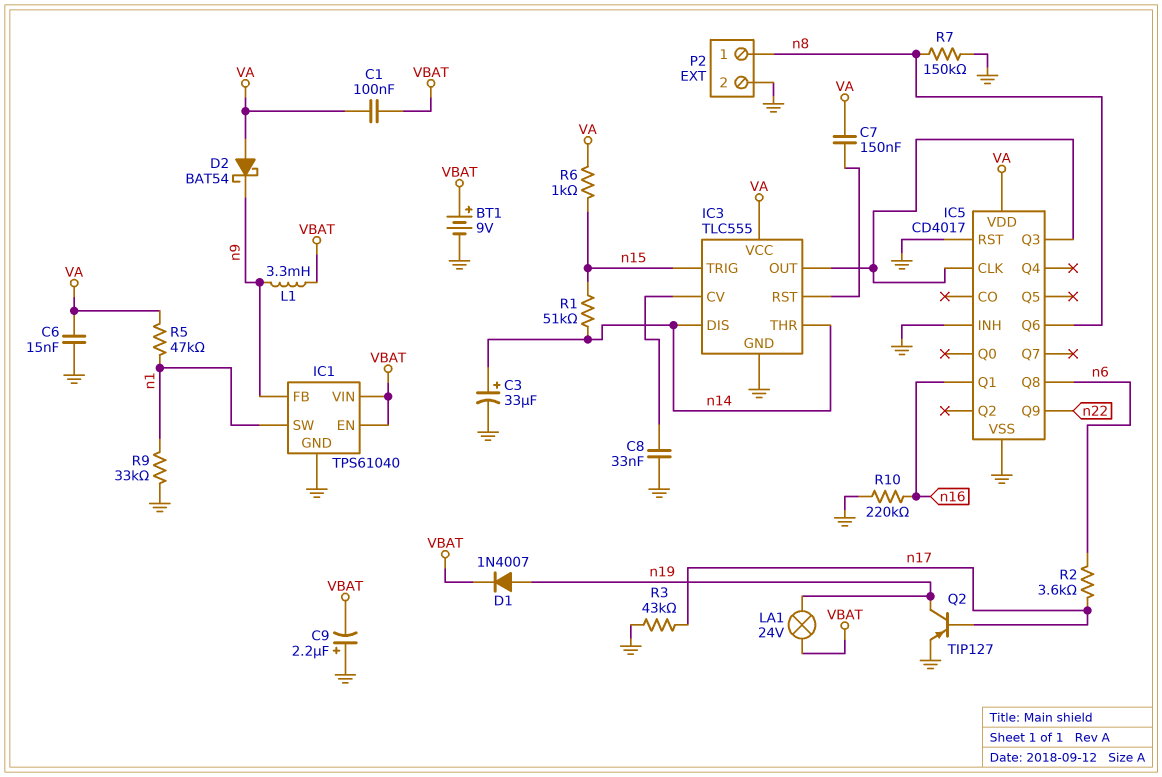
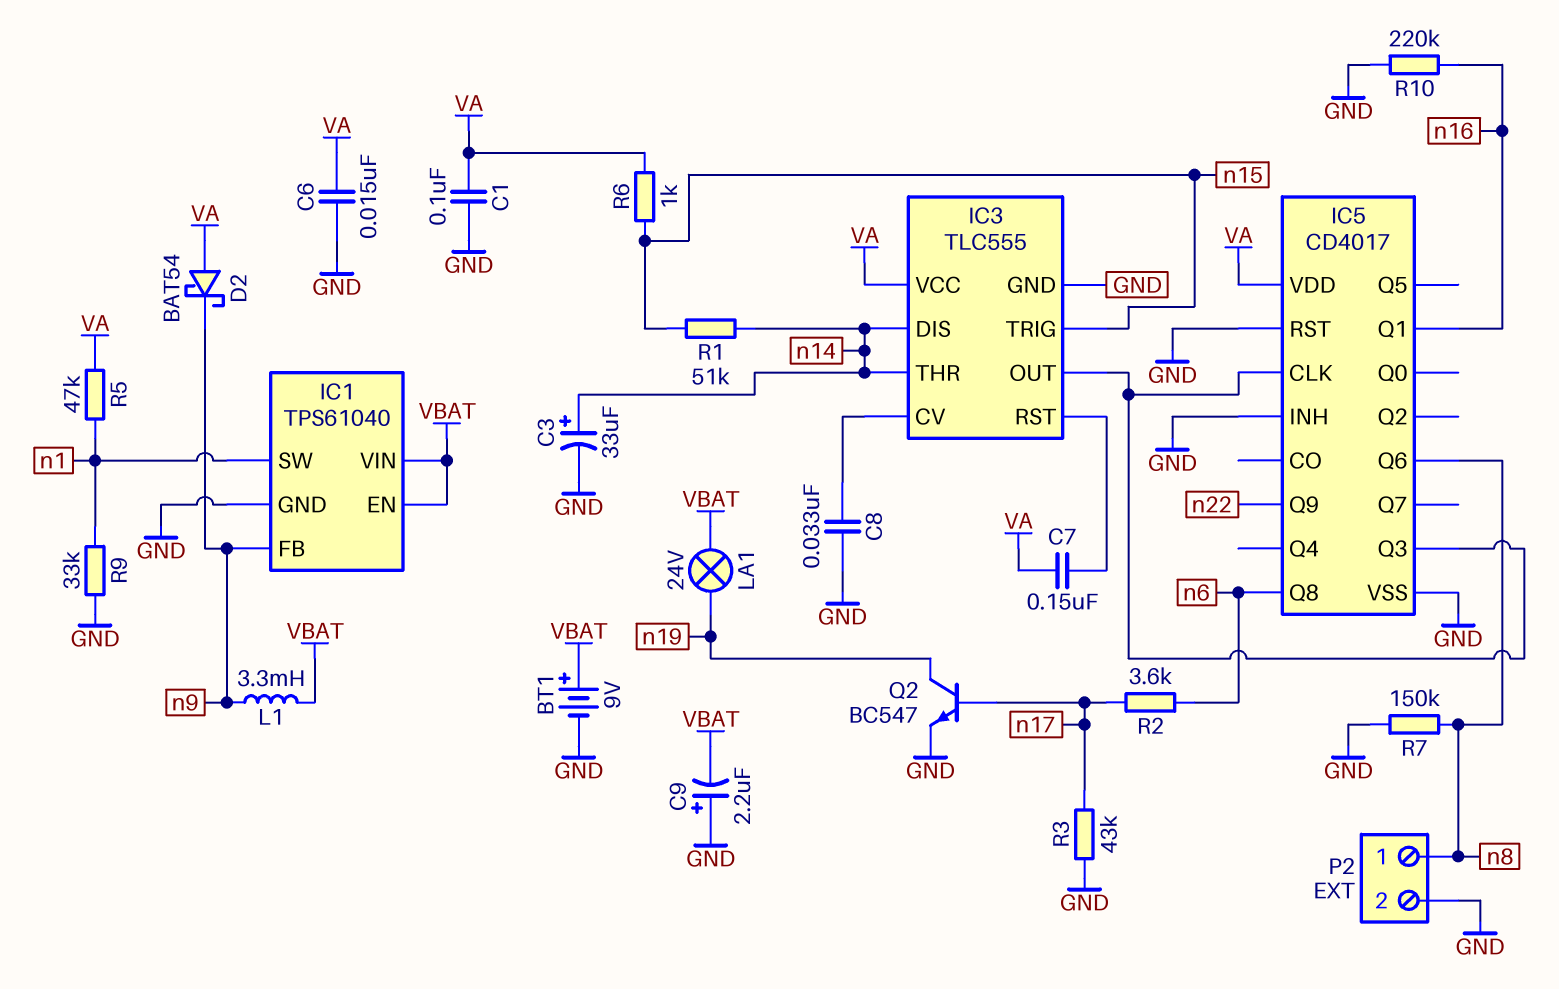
C1: 100nF (VA, VBAT) -> 100nF (GND, VA)
D1: diode 1N4007 (A n19, K VBAT) -> none
Q2: PNP TIP127 (B n17, C n19, E GND) -> NPN BC547 (B n17, C n19, E GND)

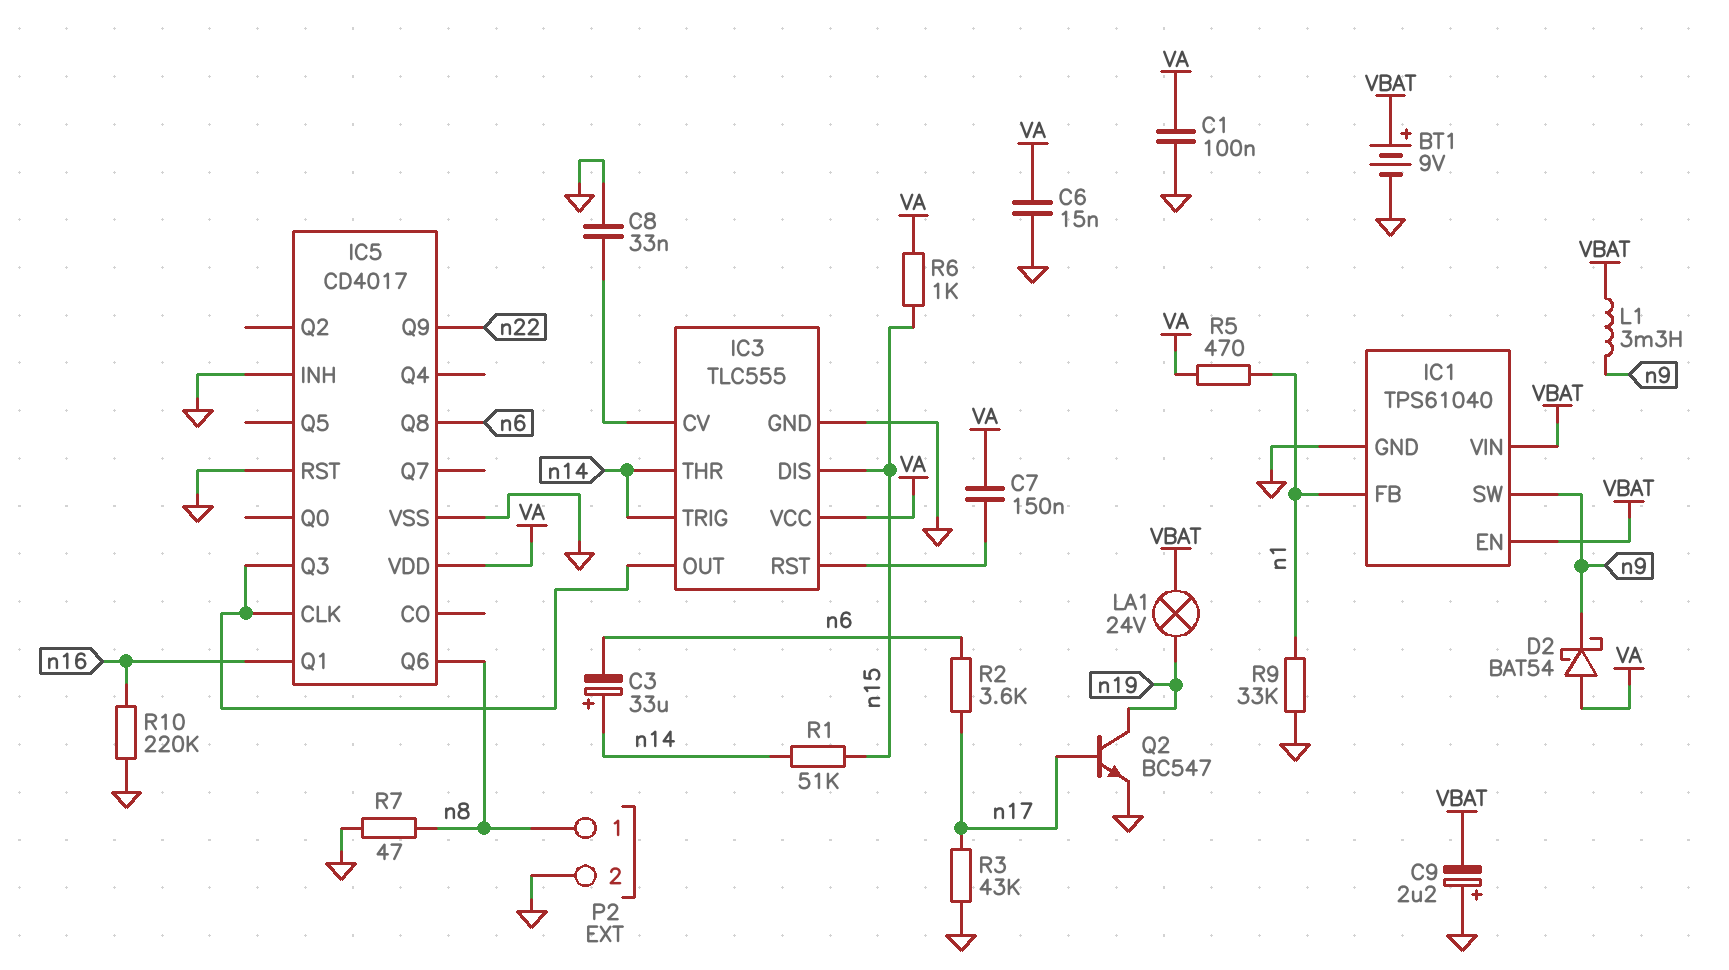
C3: 33uF (plus n14, minus GND) -> 33uF (plus n14, minus n6)
IC1 pin FB: n9 -> n1
IC1 pin SW: n1 -> n9
IC3 pin DIS: n14 -> n15
IC3 pin TRIG: n15 -> n14
R5: 47k (VA, n1) -> 470 (VA, n1)
R7: 150k (GND, n8) -> 47 (GND, n8)

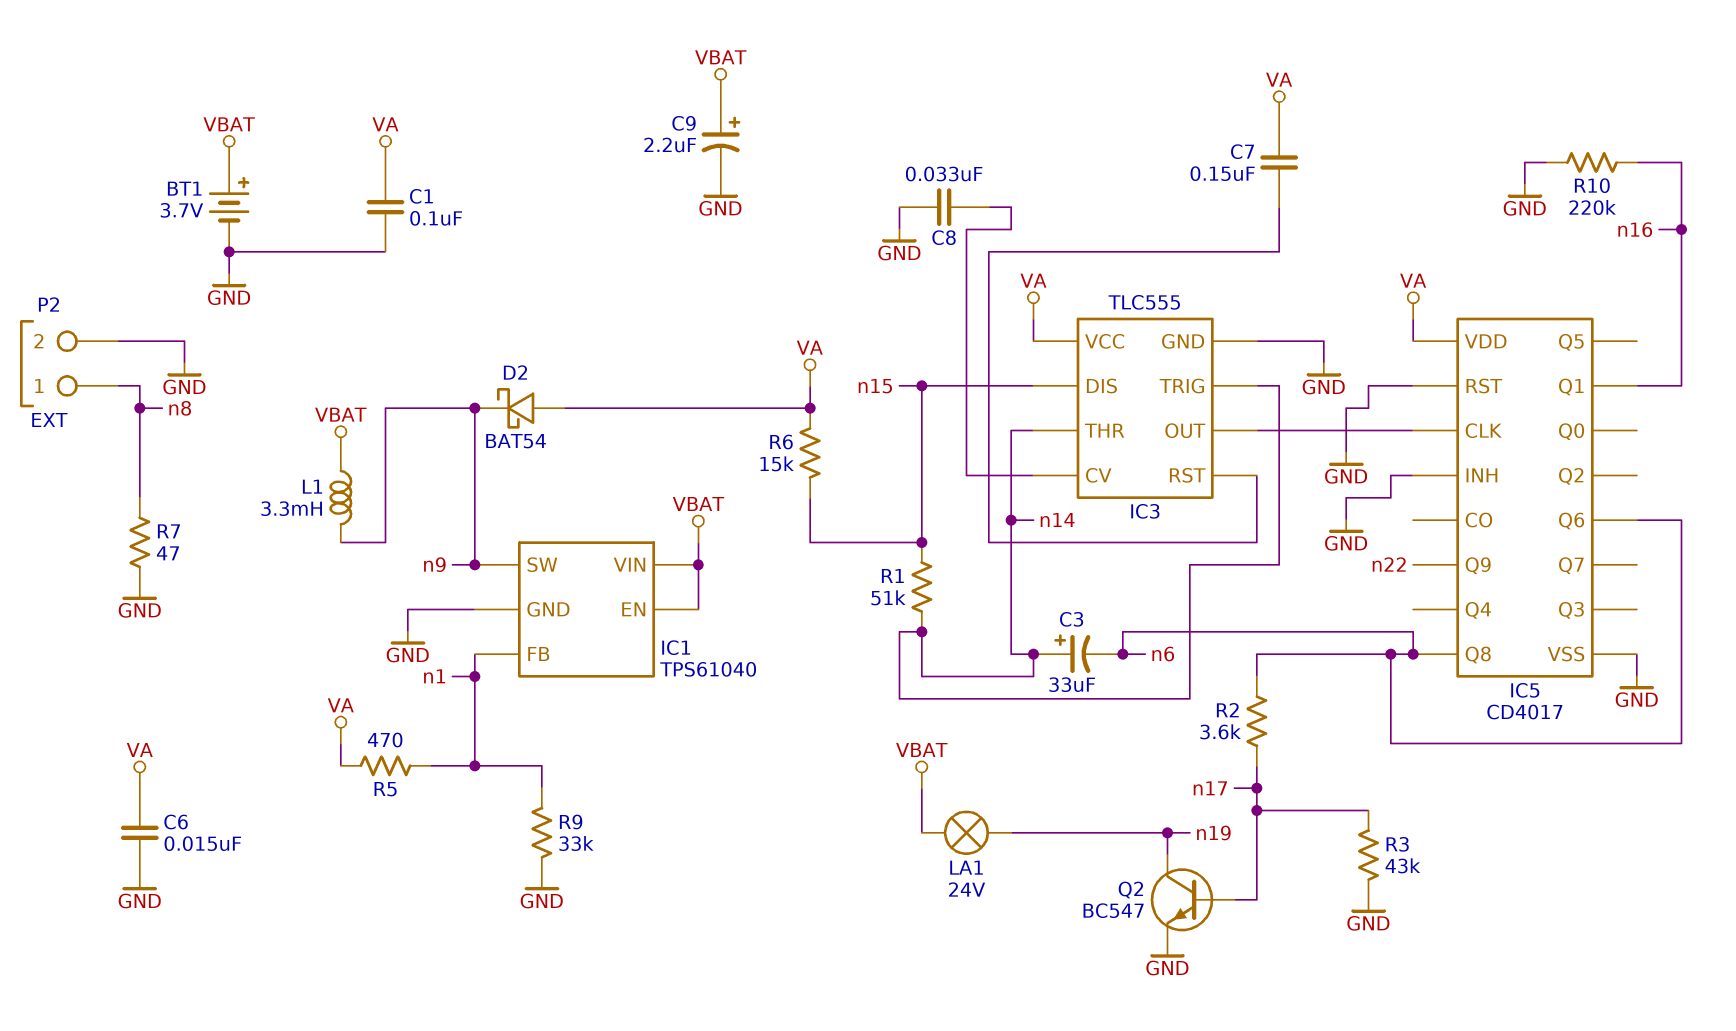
BT1: 9V (plus VBAT, minus GND) -> 3.7V (plus VBAT, minus GND)
C9: 2.2uF (plus GND, minus VBAT) -> 2.2uF (plus VBAT, minus GND)
IC5 pin Q3: IC3/OUT -> none
IC5 pin Q6: n8 -> n6
R6: 1k (VA, n15) -> 15k (VA, n15)

